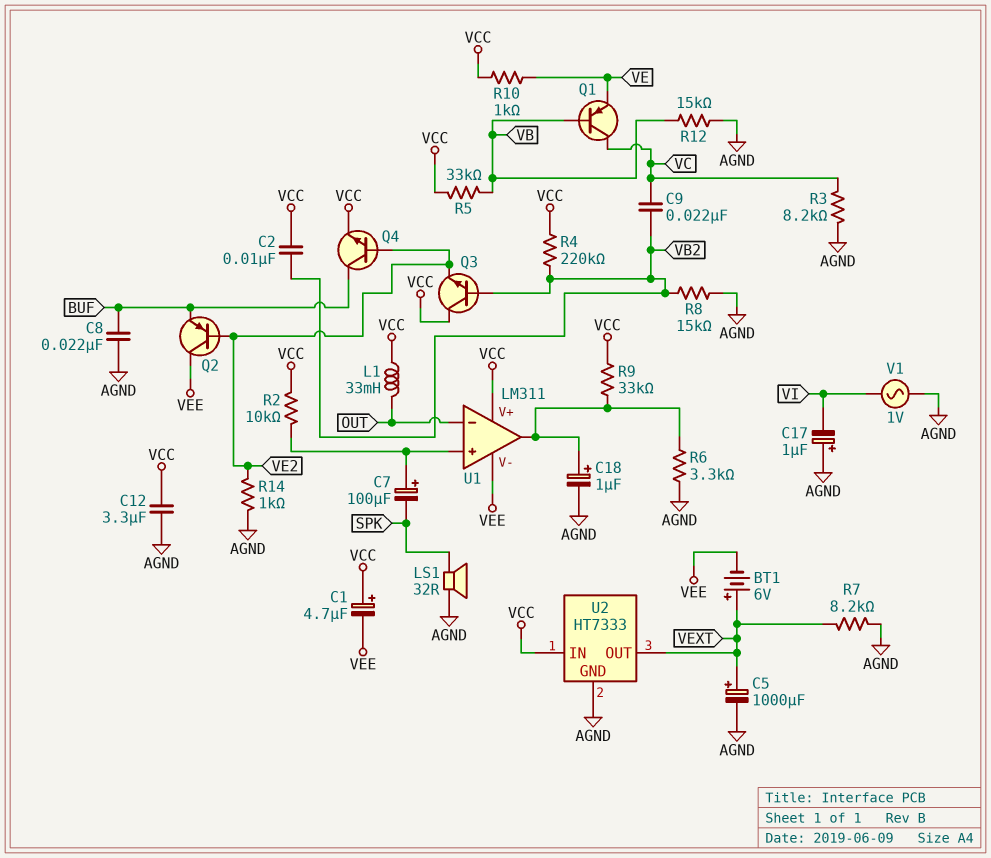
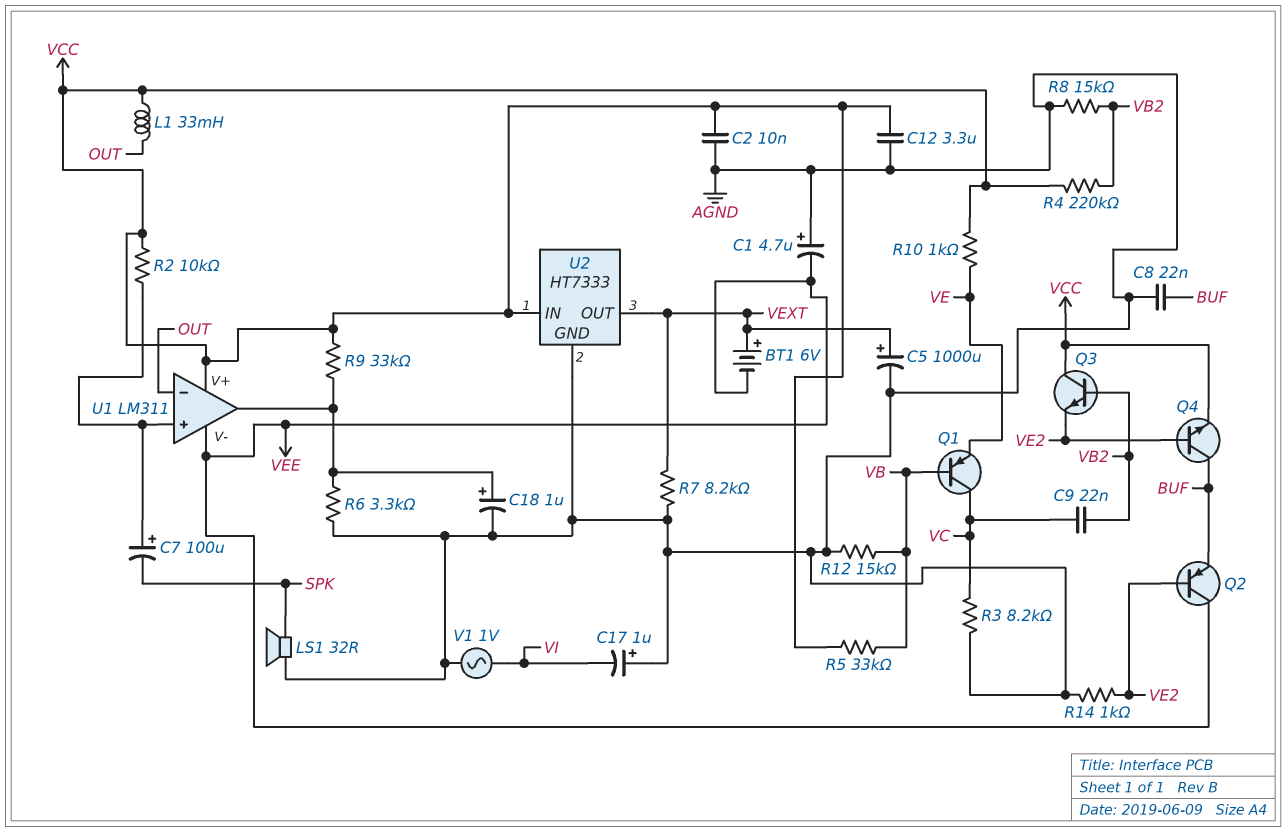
C1: 4.7uF (plus VCC, minus VEE) -> 4.7uF (plus AGND, minus VEE)
C2: 10nF (VB2, VCC) -> 10nF (AGND, VCC)

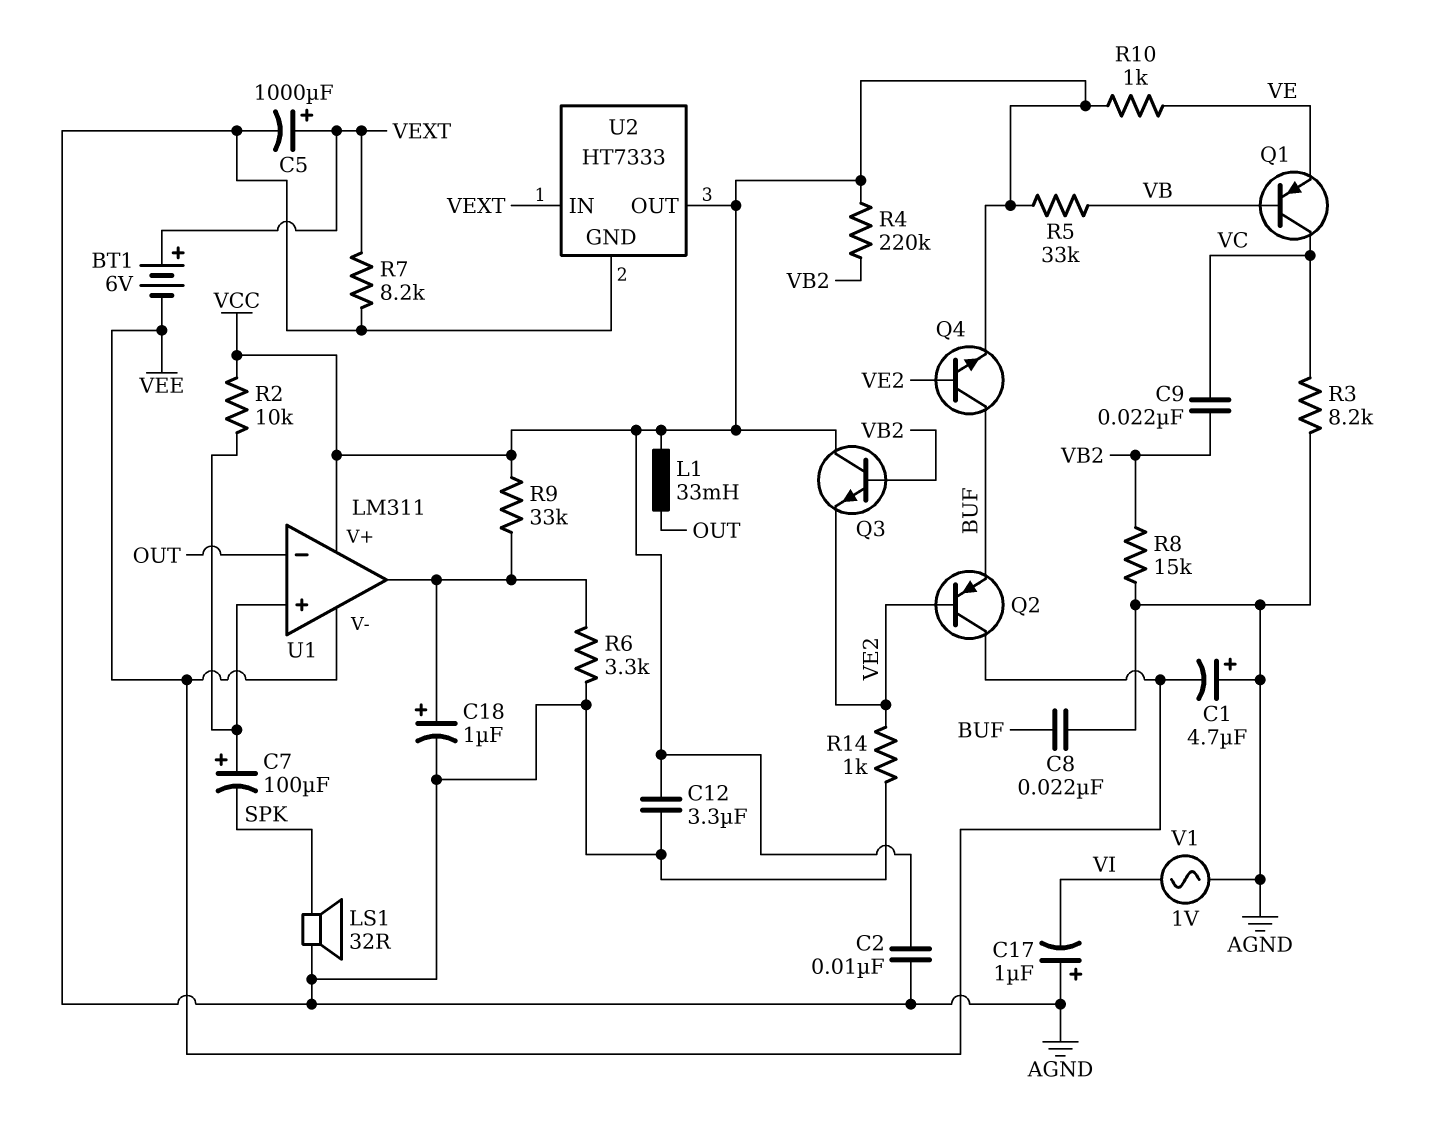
R12: 15k (AGND, VB) -> none
U2 pin IN: VCC -> VEXT
U2 pin OUT: VEXT -> VCC

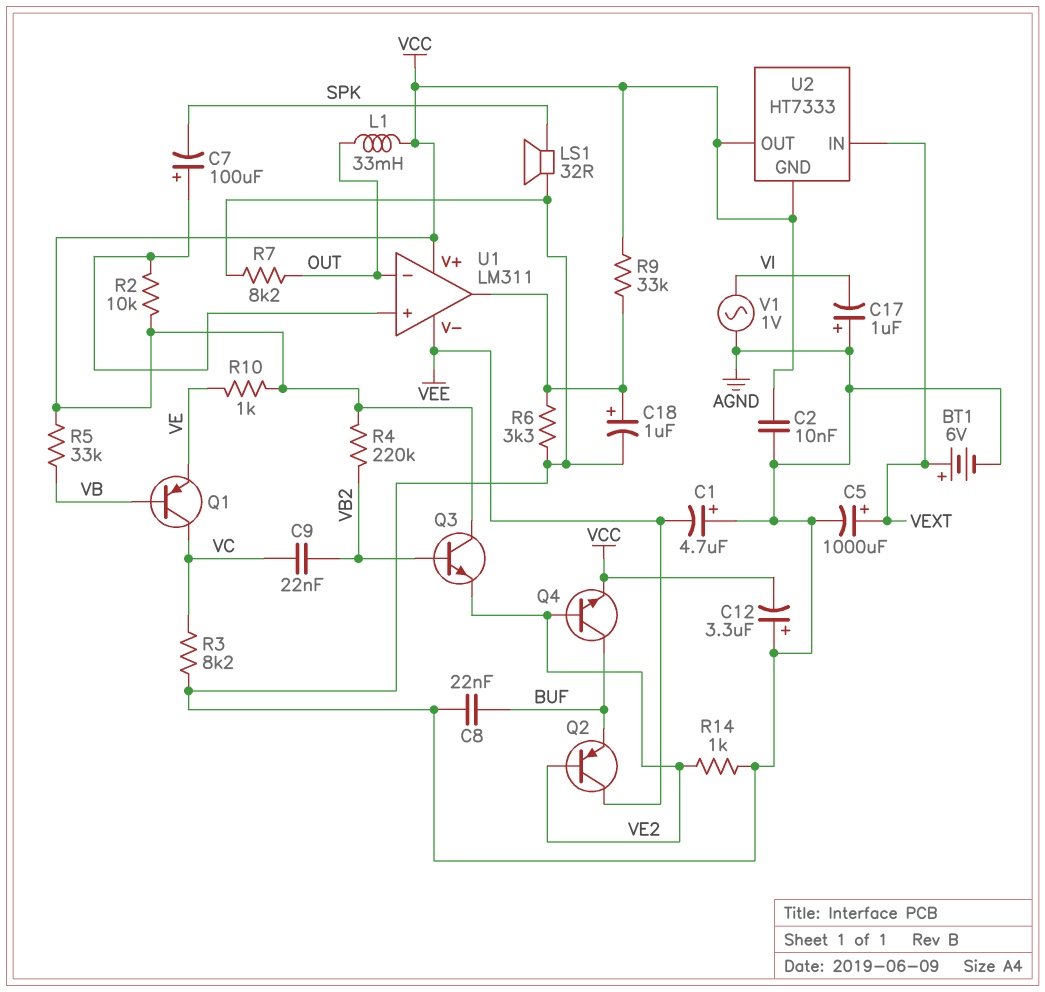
BT1: 6V (plus VEXT, minus VEE) -> 6V (plus VEXT, minus AGND)
C12: 3.3uF (AGND, VCC) -> 3.3uF (plus AGND, minus VCC)
R7: 8.2k (AGND, VEXT) -> 8.2k (AGND, OUT)
R8: 15k (AGND, VB2) -> none
U2 pin GND: AGND -> VCC

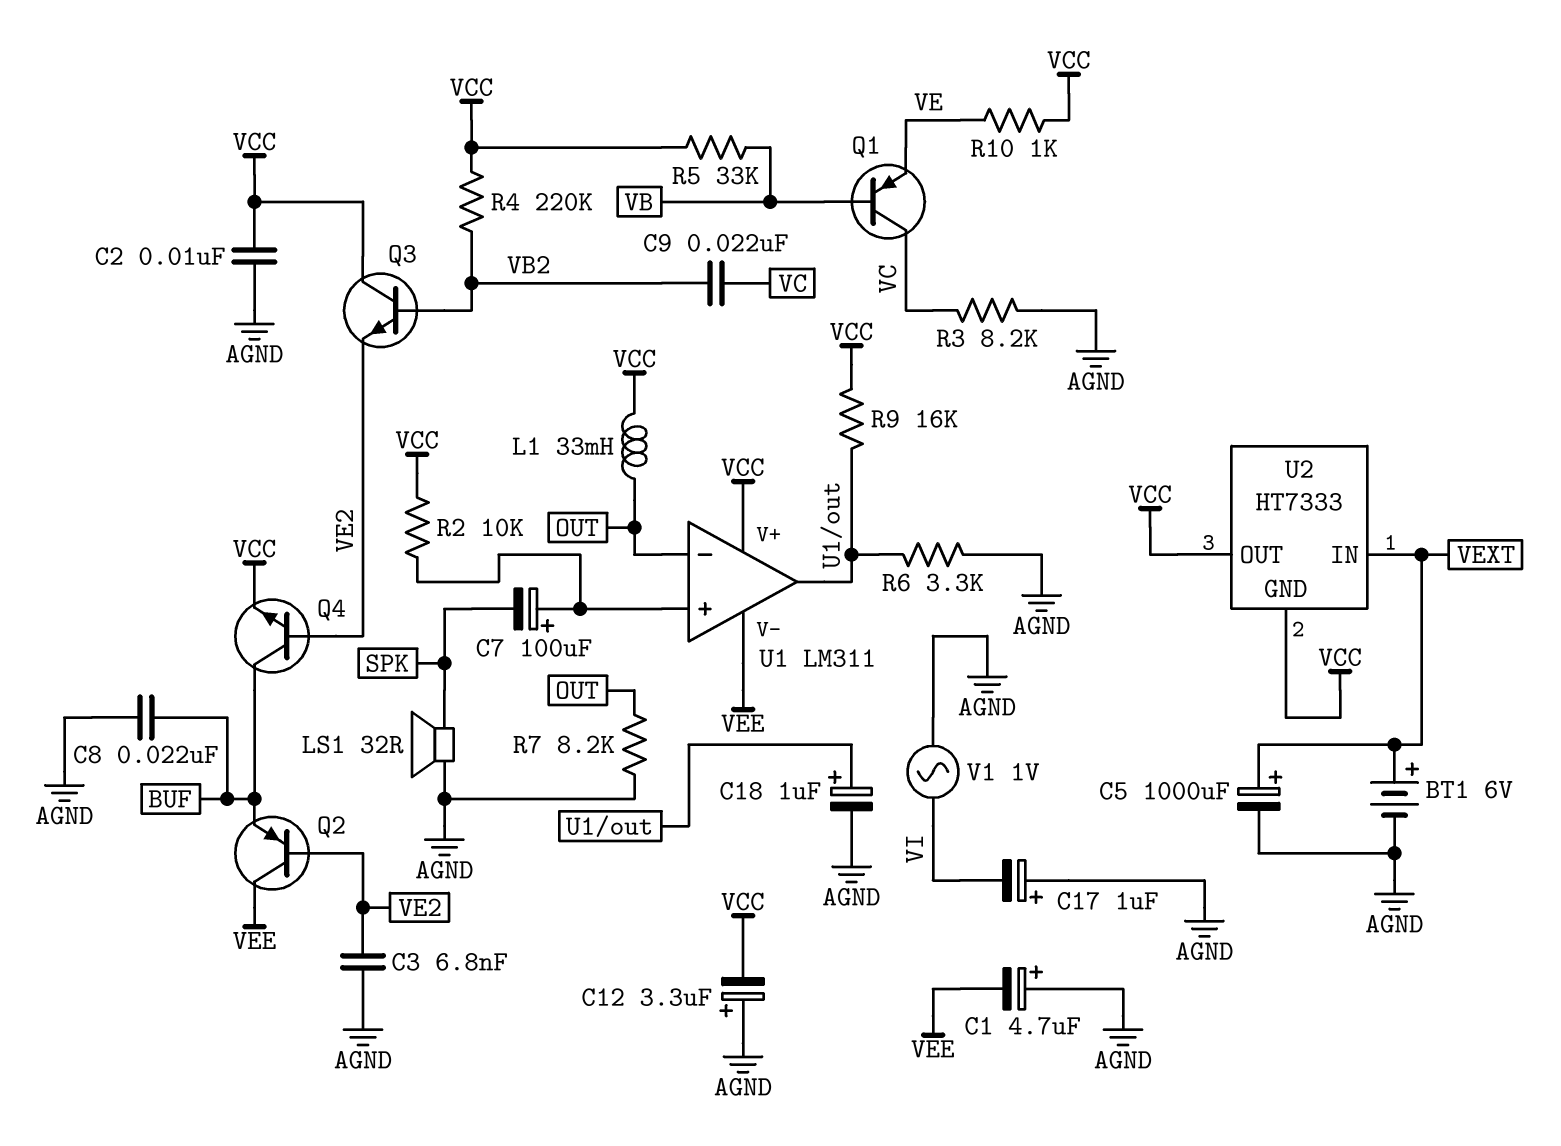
C3: none -> 6.8nF (AGND, VE2)
R9: 33k (U1/out, VCC) -> 16k (U1/out, VCC)
R14: 1k (AGND, VE2) -> none

